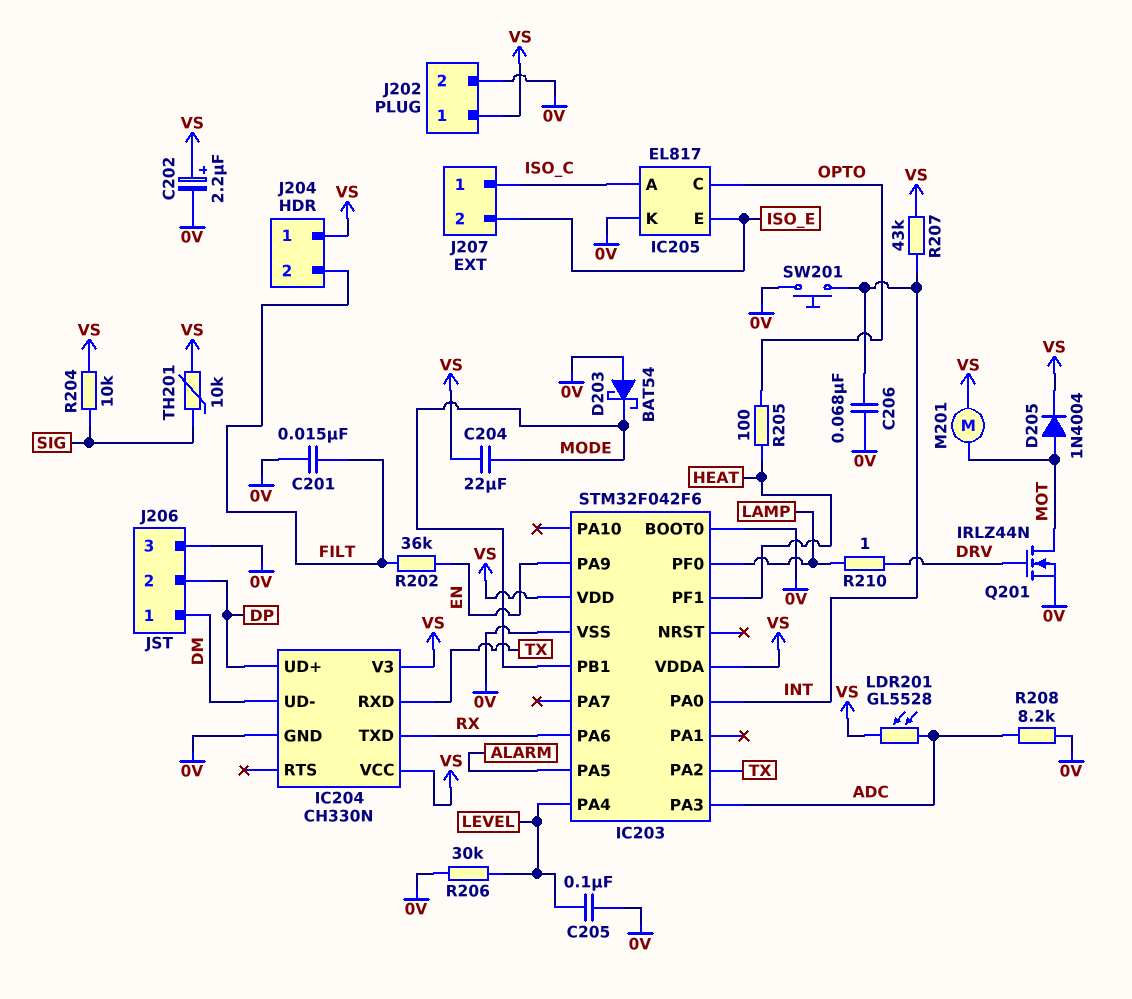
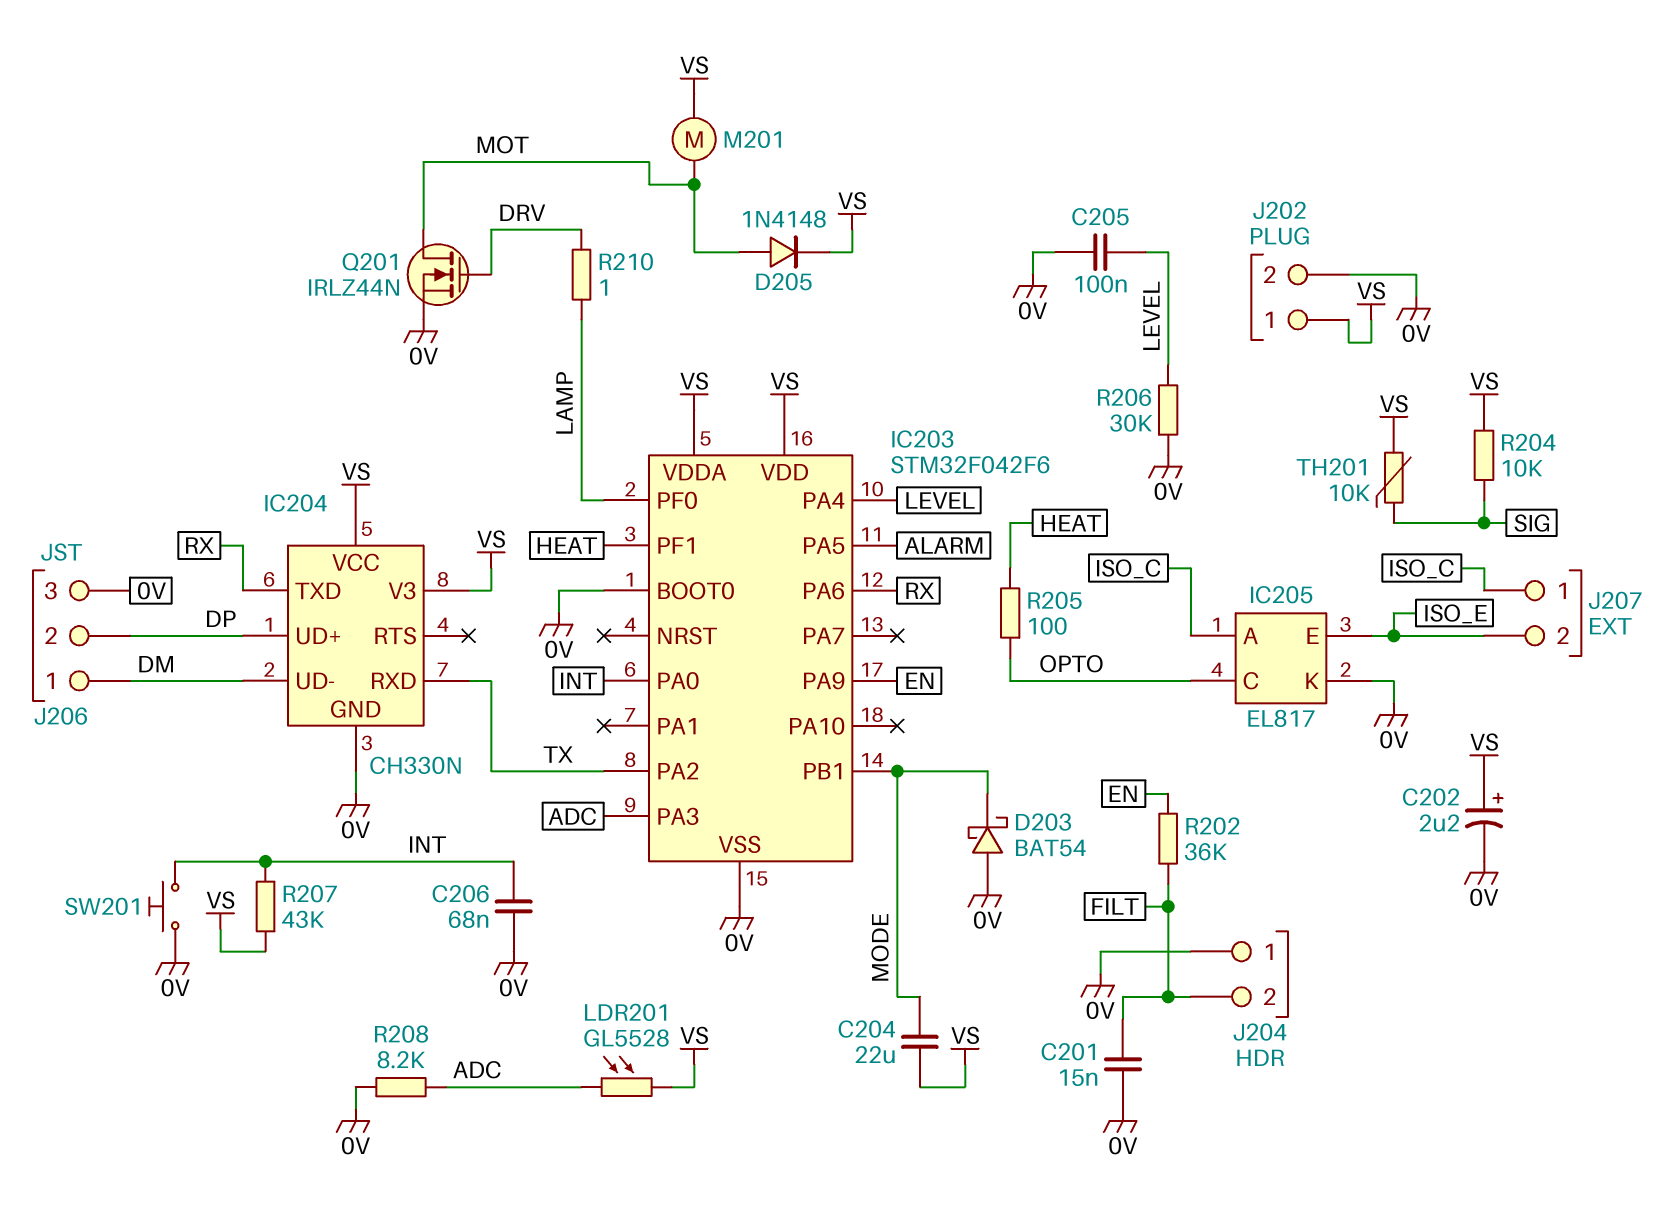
D205: diode 1N4004 (A MOT, K VS) -> diode 1N4148 (A MOT, K VS)
J204 pin 1: VS -> 0V

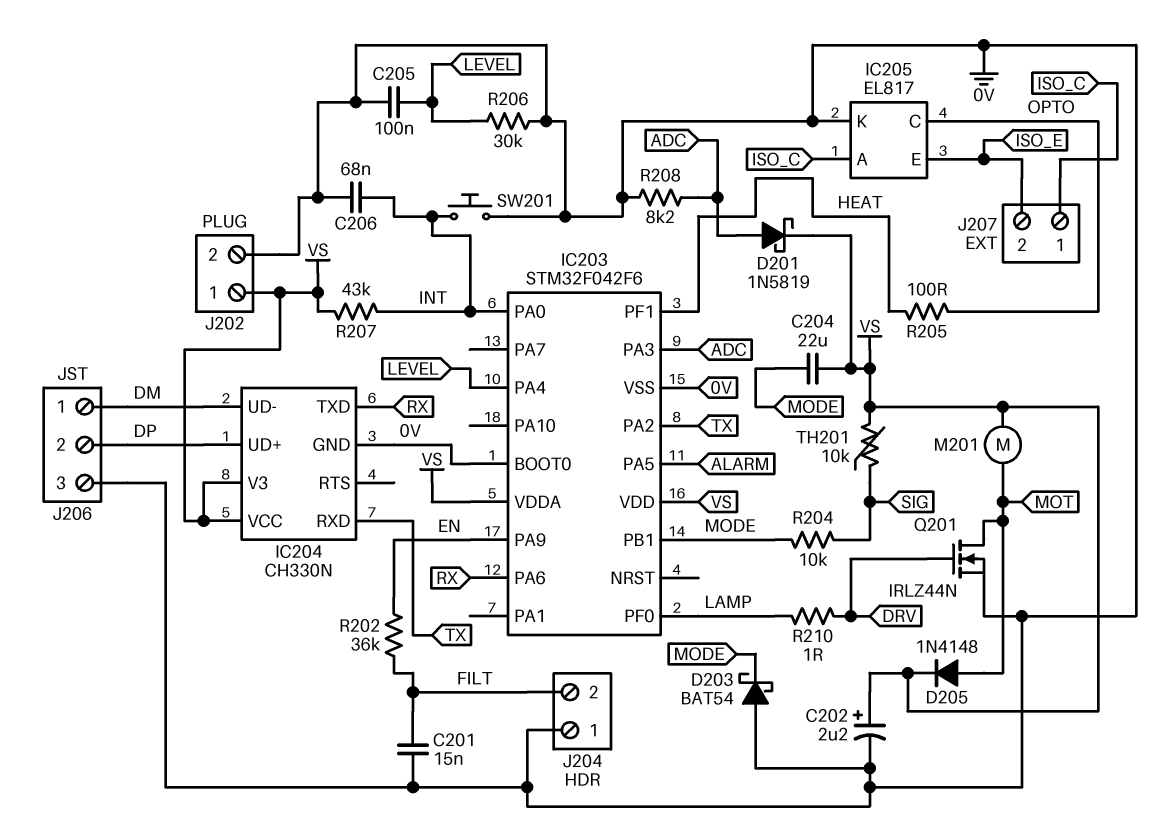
D201: none -> schottky 1N5819 (A ADC, K VS)
LDR201: GL5528 (ADC, VS) -> none
R204: 10k (SIG, VS) -> 10k (MODE, SIG)

